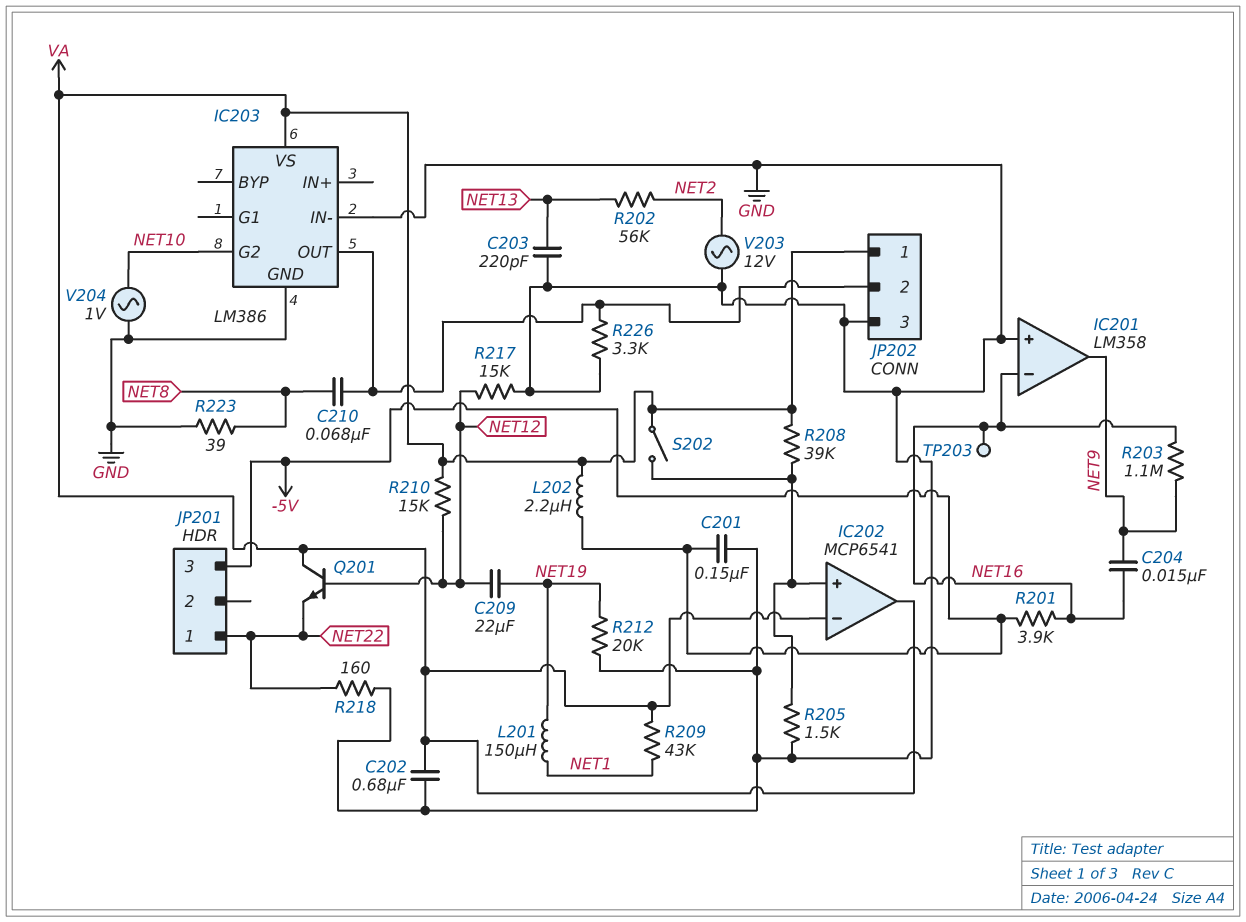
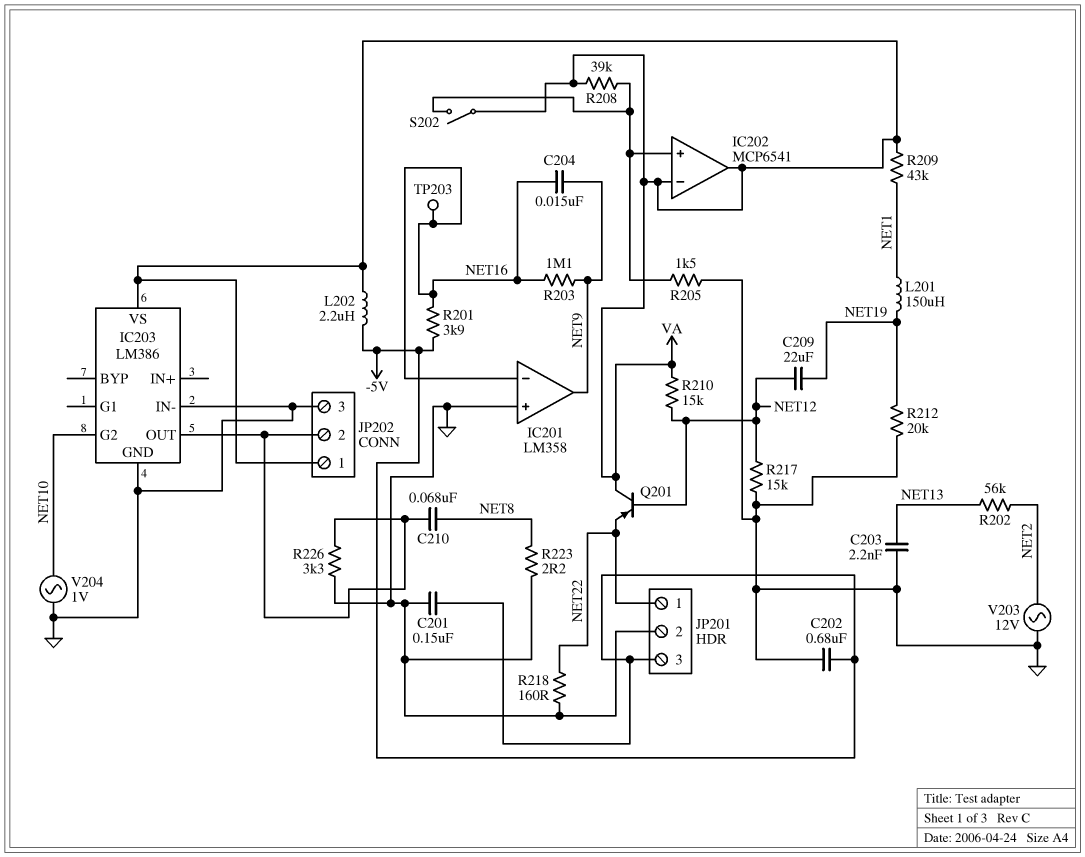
C202: 680nF (GND, VA) -> 680nF (-5V, GND)
C203: 220pF (GND, NET13) -> 2.2nF (GND, NET13)
JP201 pin 2: none -> GND
Q201: NPN (B NET12, C VA, E NET22) -> PNP (B NET12, C VA, E NET22)
R223: 39 (GND, NET8) -> 2.2 (GND, NET8)

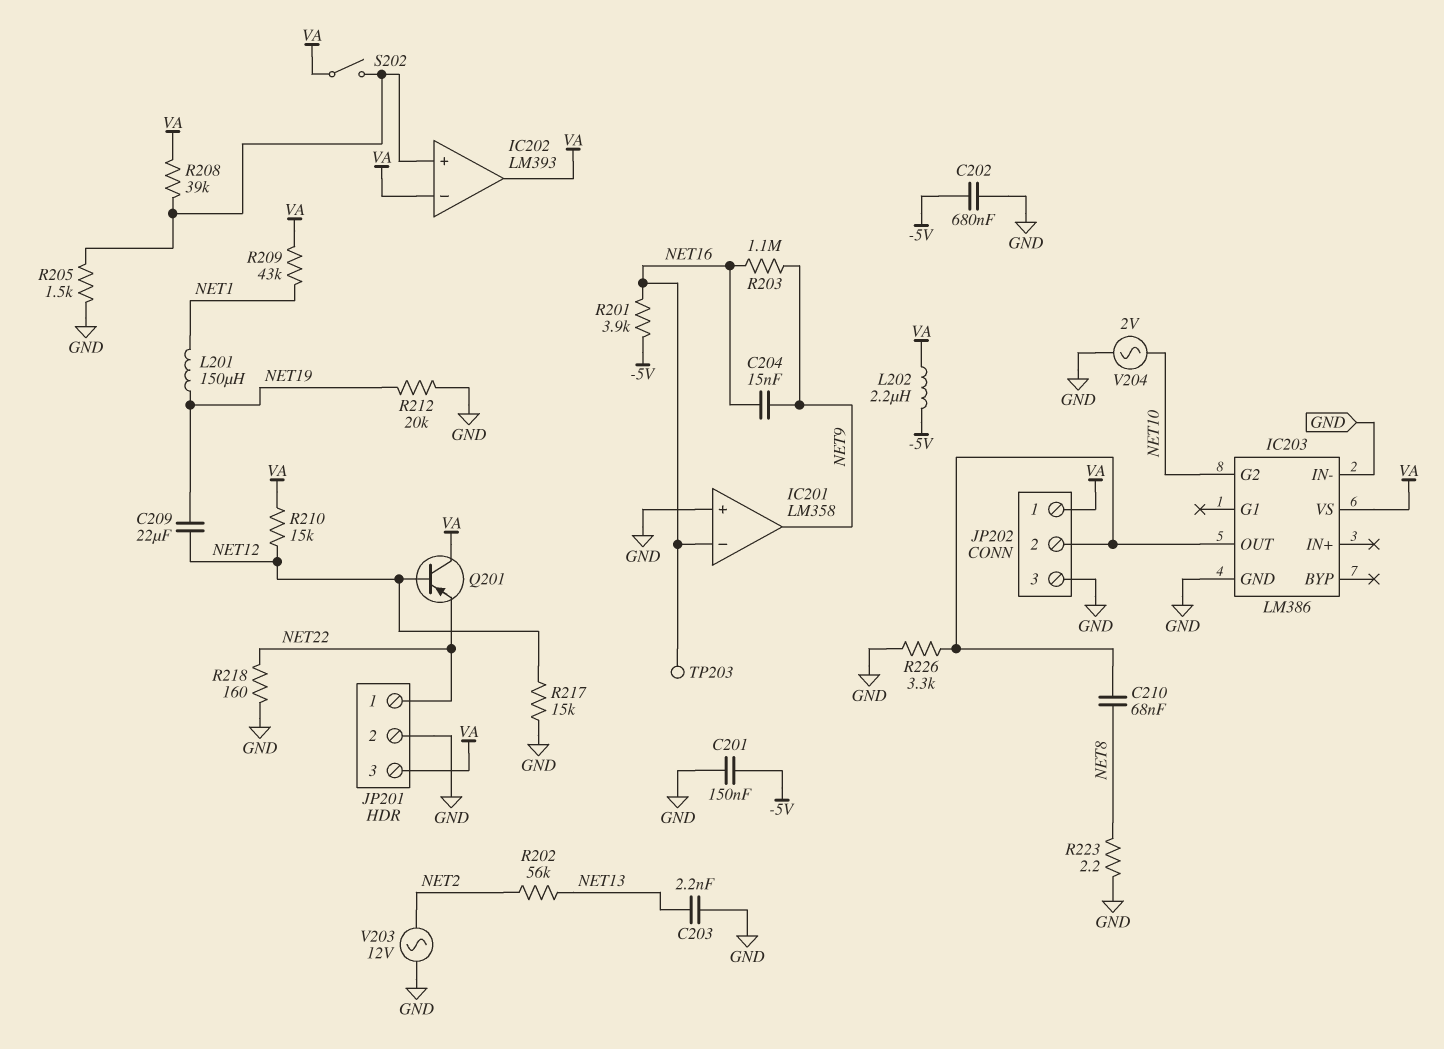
IC202: MCP6541 -> LM393
JP201 pin 3: -5V -> VA
V204: AC 1V (GND, NET10) -> AC 2V (GND, NET10)

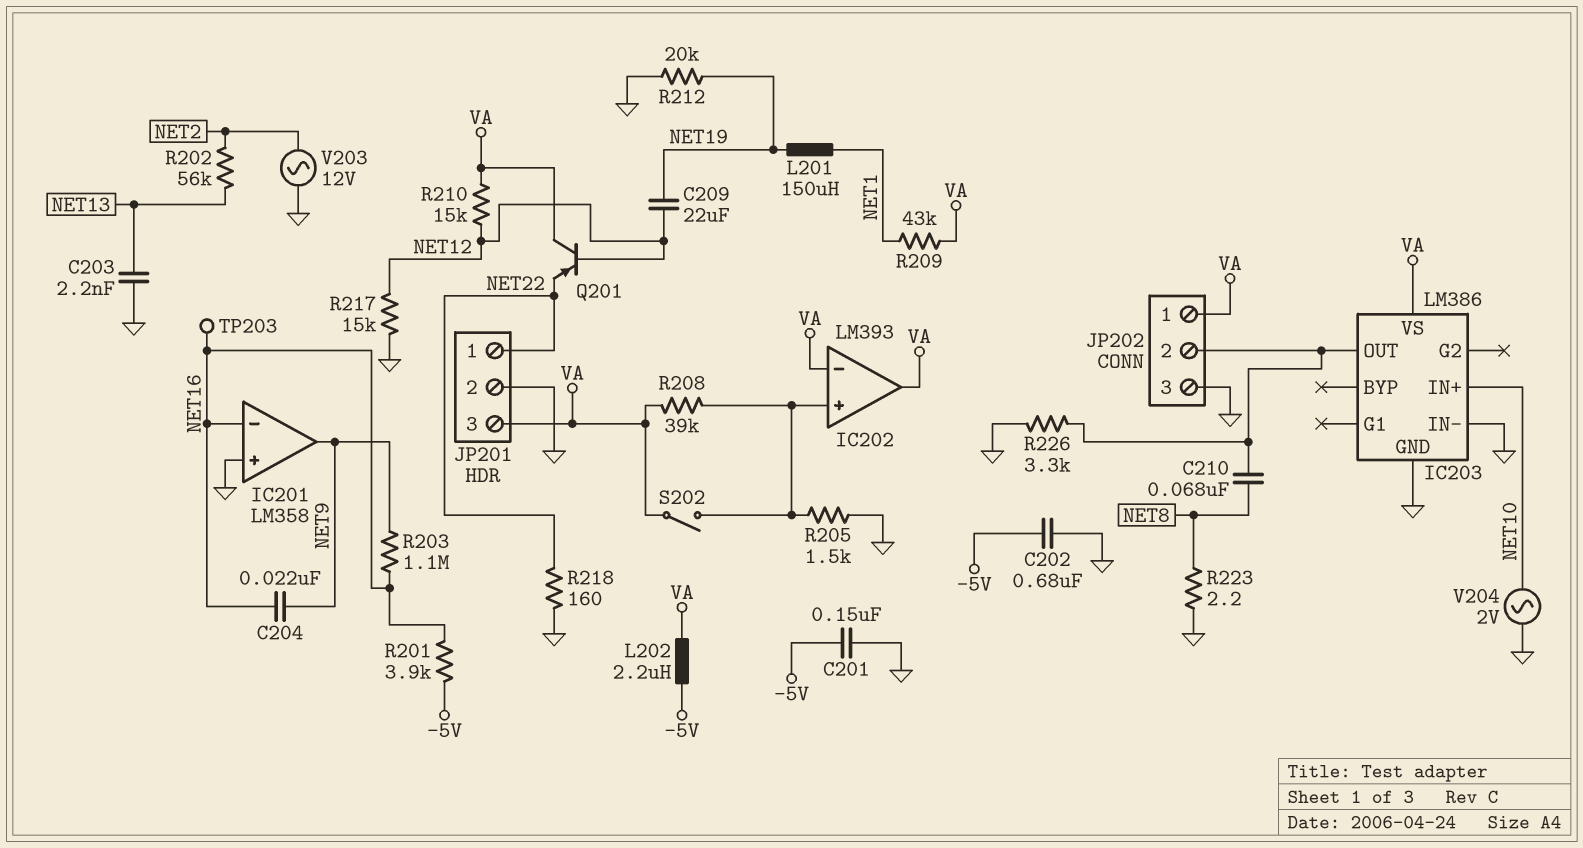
C204: 15nF (NET9, NET16) -> 22nF (NET9, NET16)
IC203 pin G2: NET10 -> none
IC203 pin IN+: none -> NET10

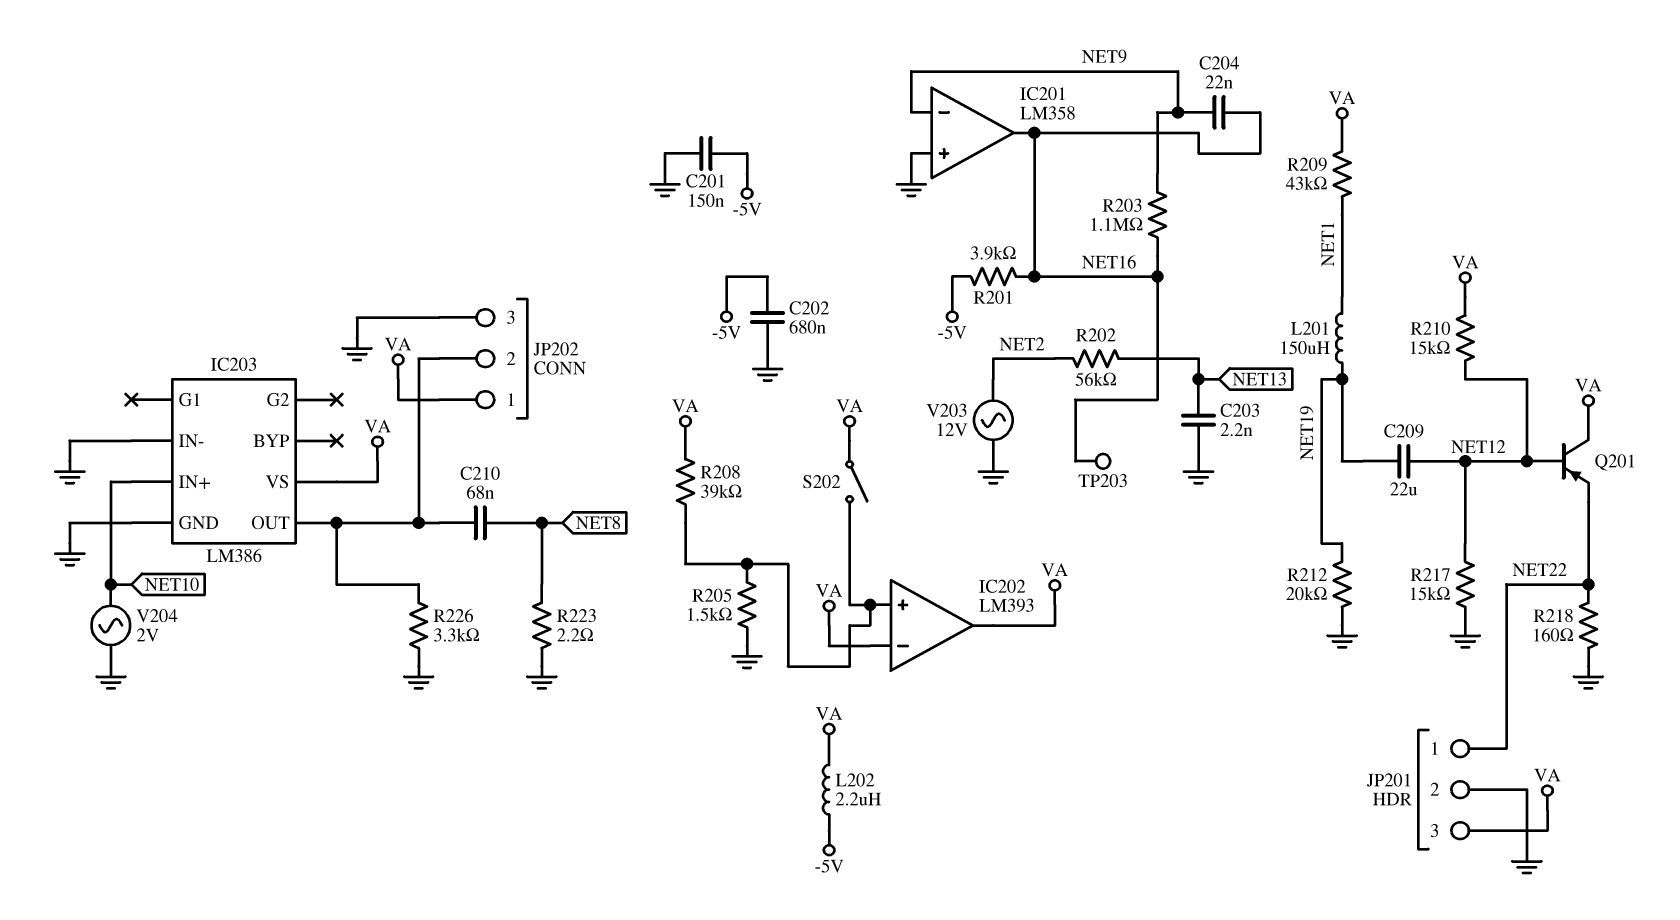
IC201 pin in-: NET16 -> NET9
IC201 pin out: NET9 -> NET16

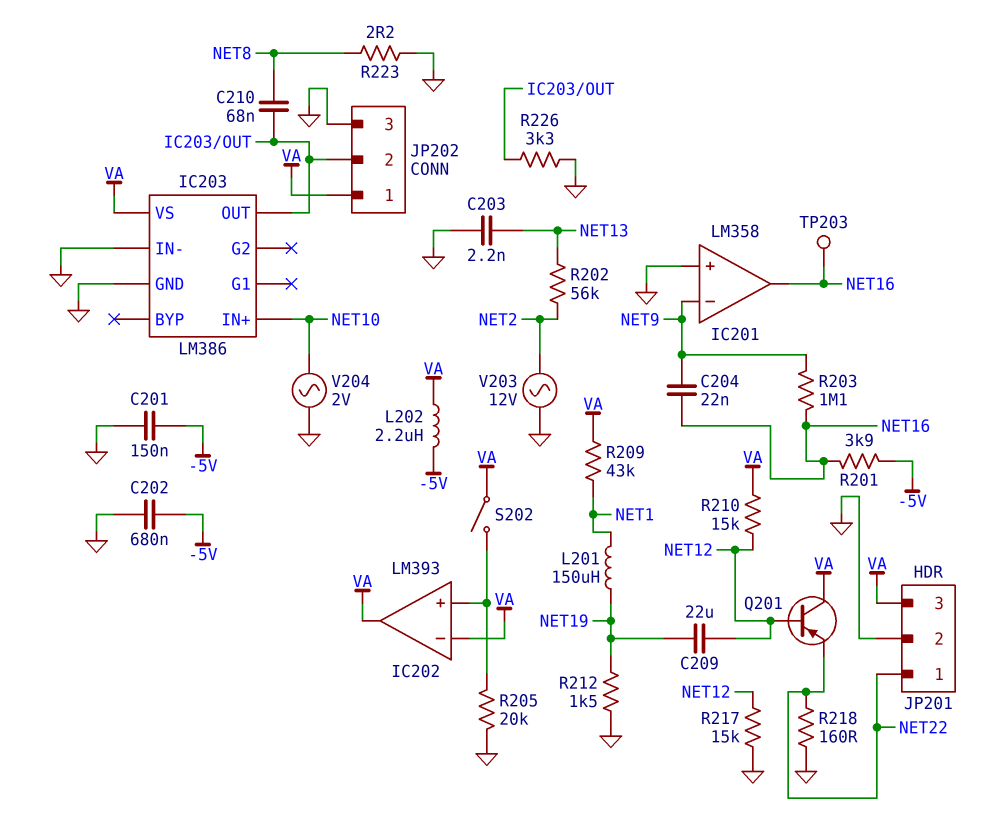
R205: 1.5k (GND, IC202/in+) -> 20k (GND, IC202/in+)
R208: 39k (IC202/in+, VA) -> none
R212: 20k (GND, NET19) -> 1.5k (GND, NET19)

